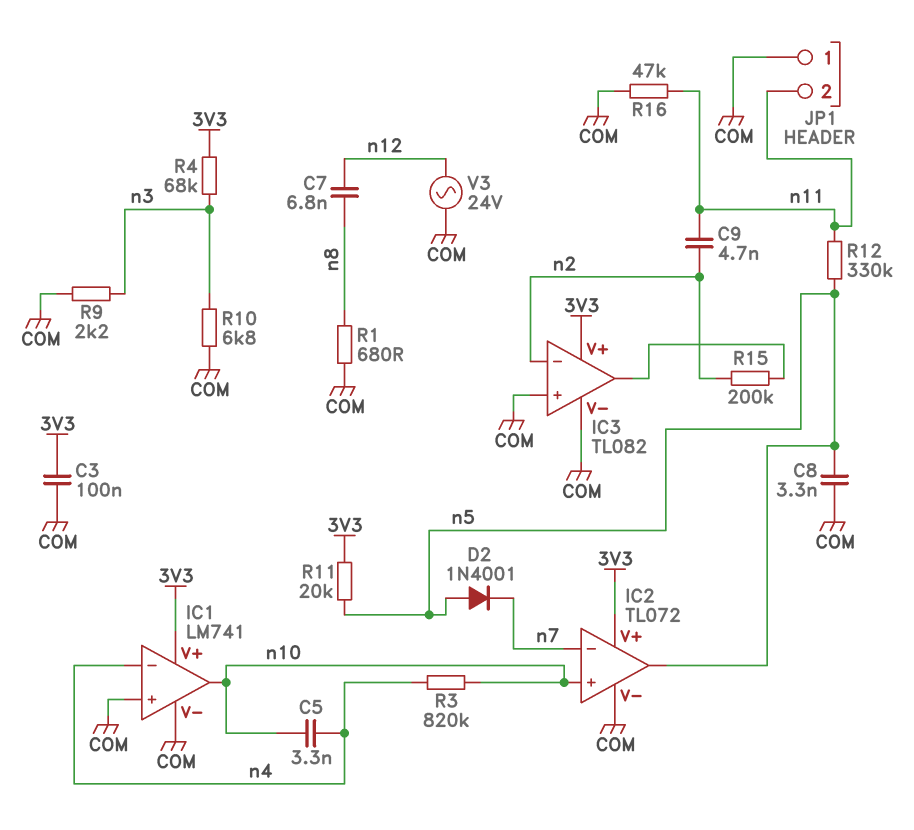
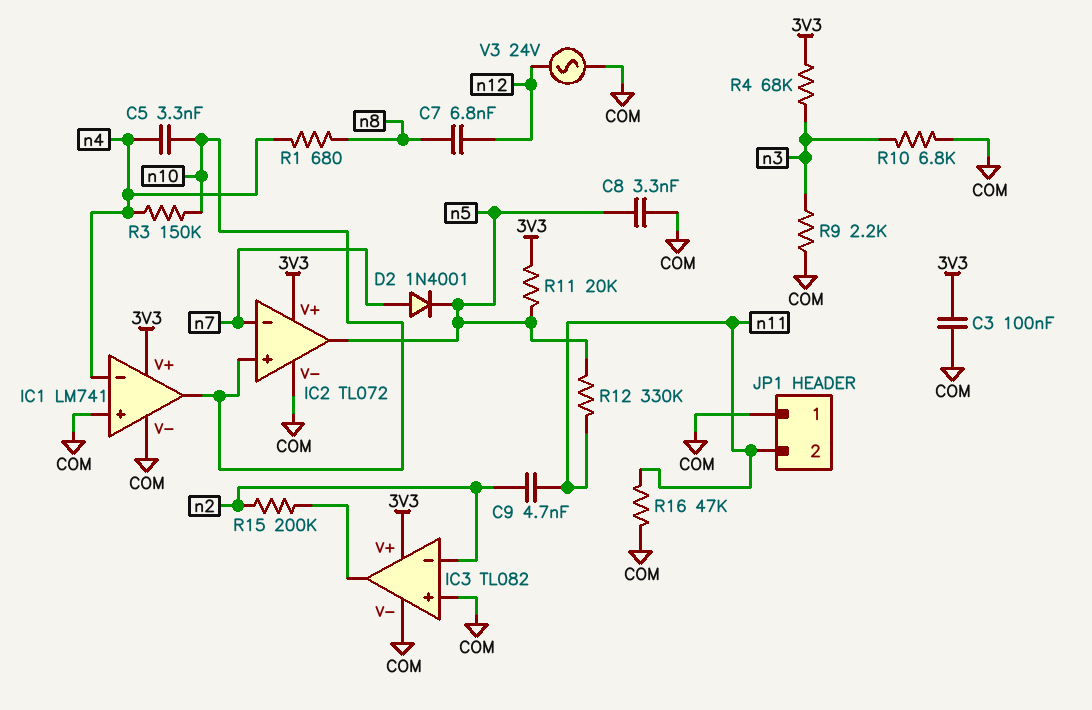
D2: diode 1N4001 (A n5, K n7) -> diode 1N4001 (A n7, K n5)
R1: 680 (COM, n8) -> 680 (n4, n8)
R3: 820k (n4, n10) -> 150k (n4, n10)

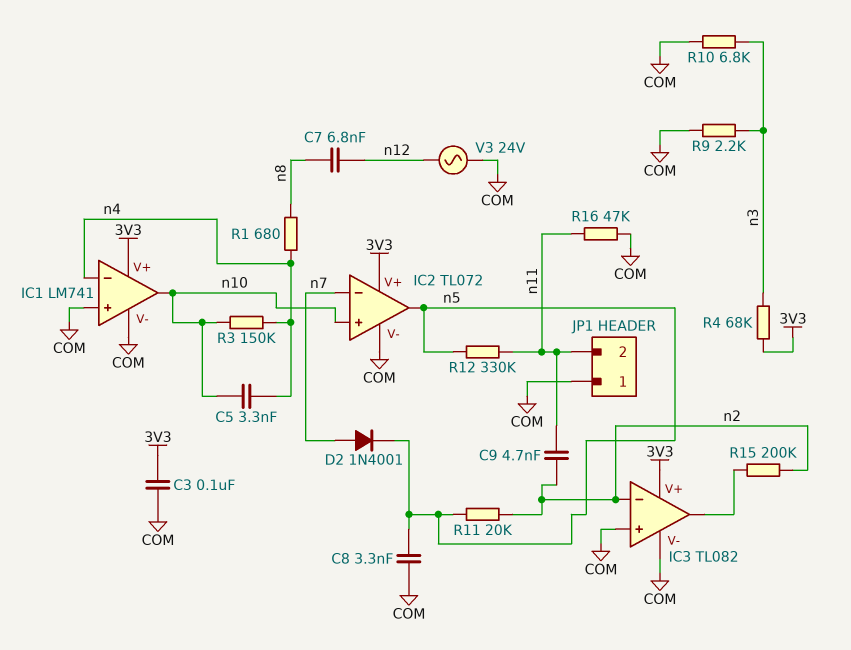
R11: 20k (3V3, n5) -> 20k (n2, n5)

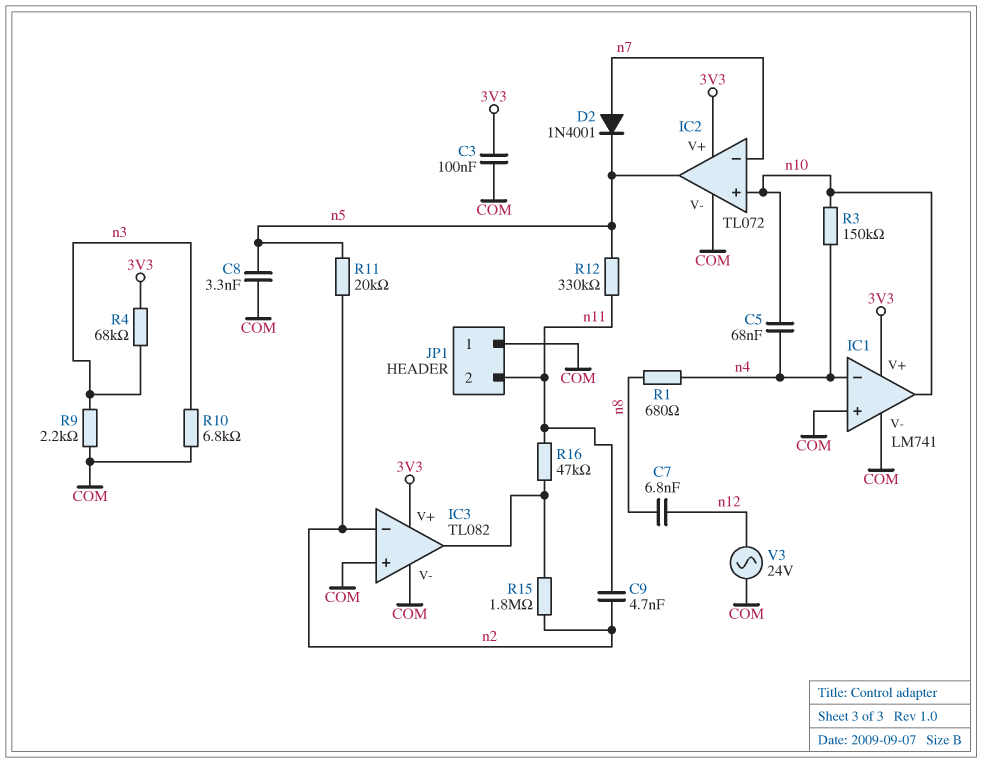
C5: 3.3nF (n4, n10) -> 68nF (n4, n10)
R15: 200k (IC3/out, n2) -> 1.8M (IC3/out, n2)
R16: 47k (COM, n11) -> 47k (IC3/out, n11)

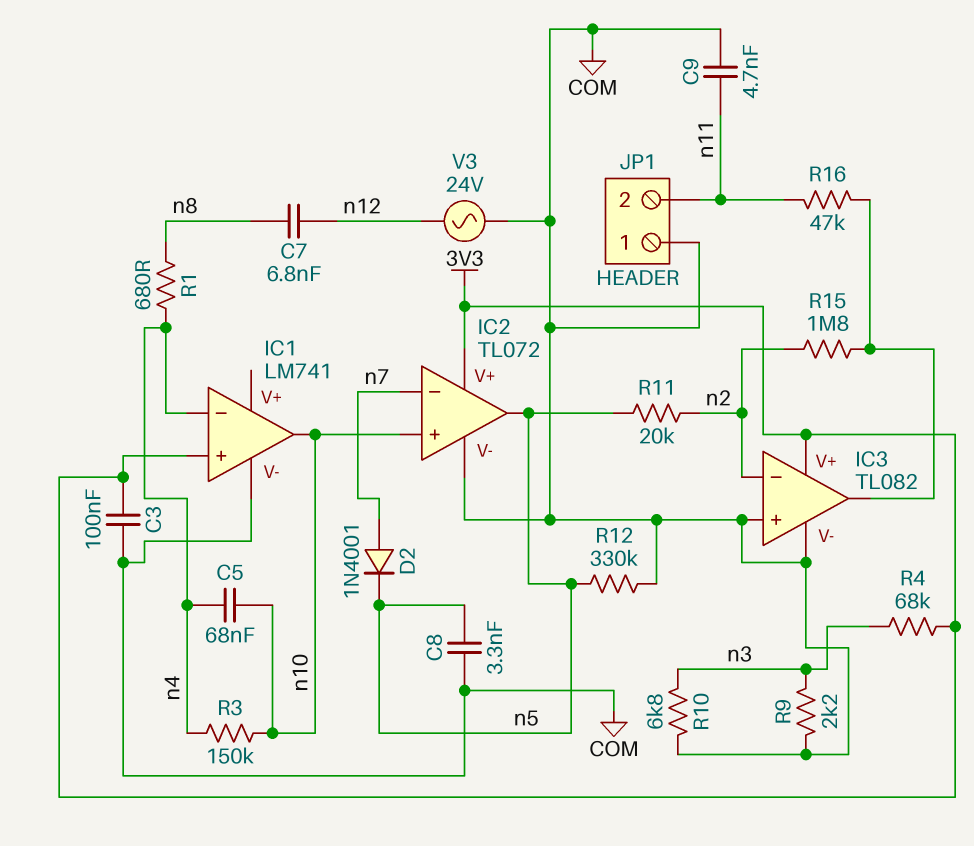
C9: 4.7nF (n2, n11) -> 4.7nF (COM, n11)
IC1 pin V+: 3V3 -> none
IC1 pin in+: COM -> 3V3
R12: 330k (n5, n11) -> 330k (COM, n5)

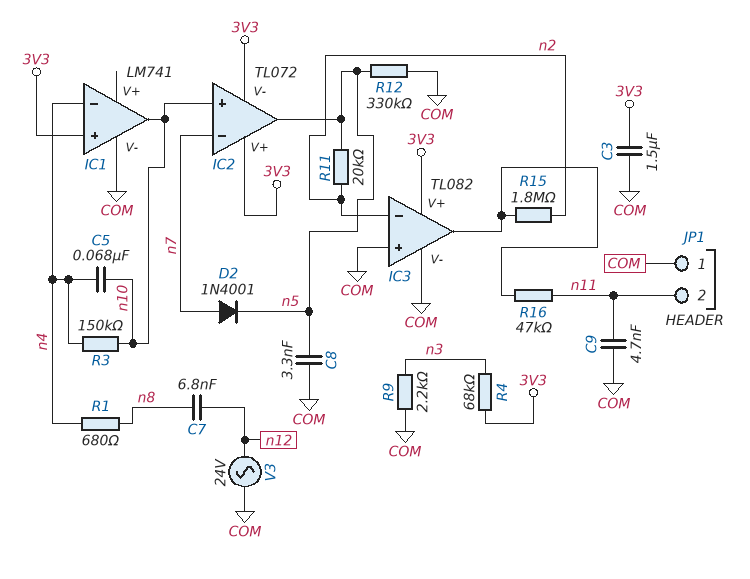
C3: 100nF (3V3, COM) -> 1.5uF (3V3, COM)
IC2 pin V-: COM -> 3V3
R10: 6.8k (COM, n3) -> none

